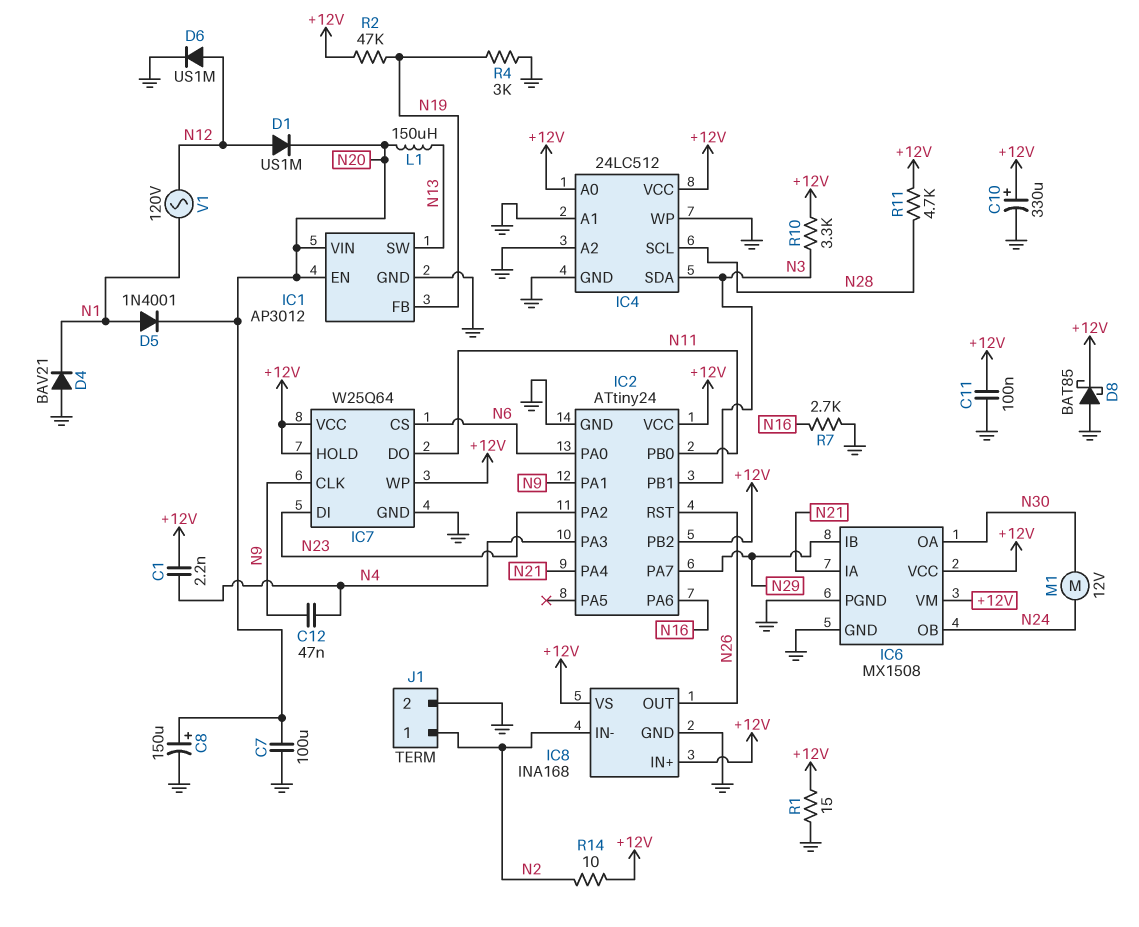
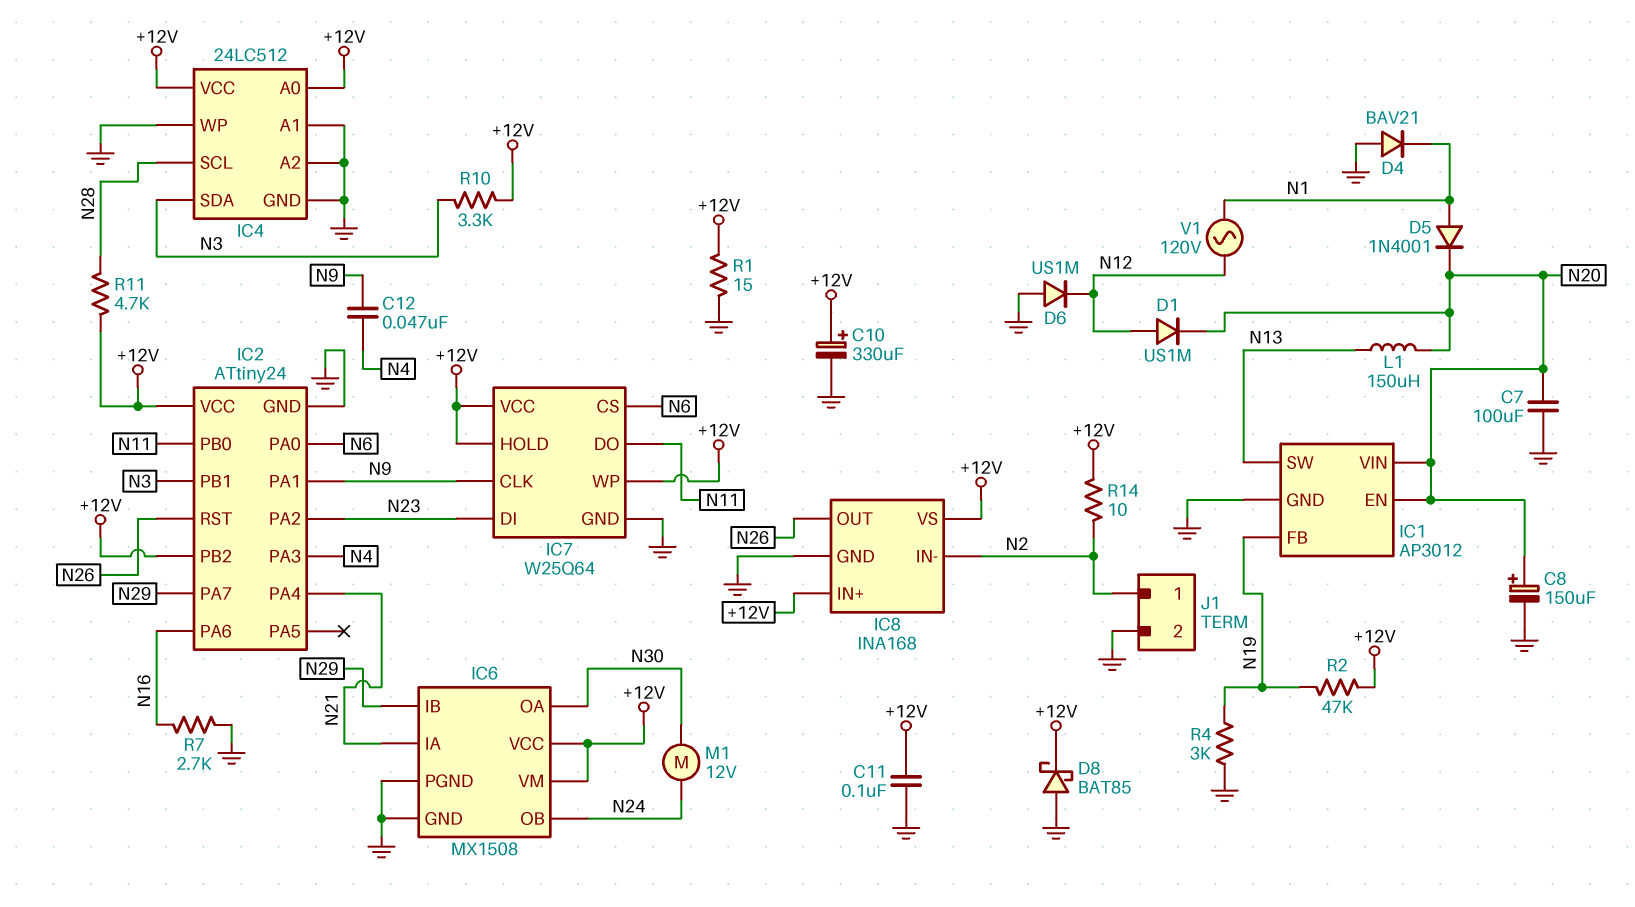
C1: 2.2nF (+12V, N4) -> none
D6: diode US1M (A N12, K GND) -> diode US1M (A GND, K N12)

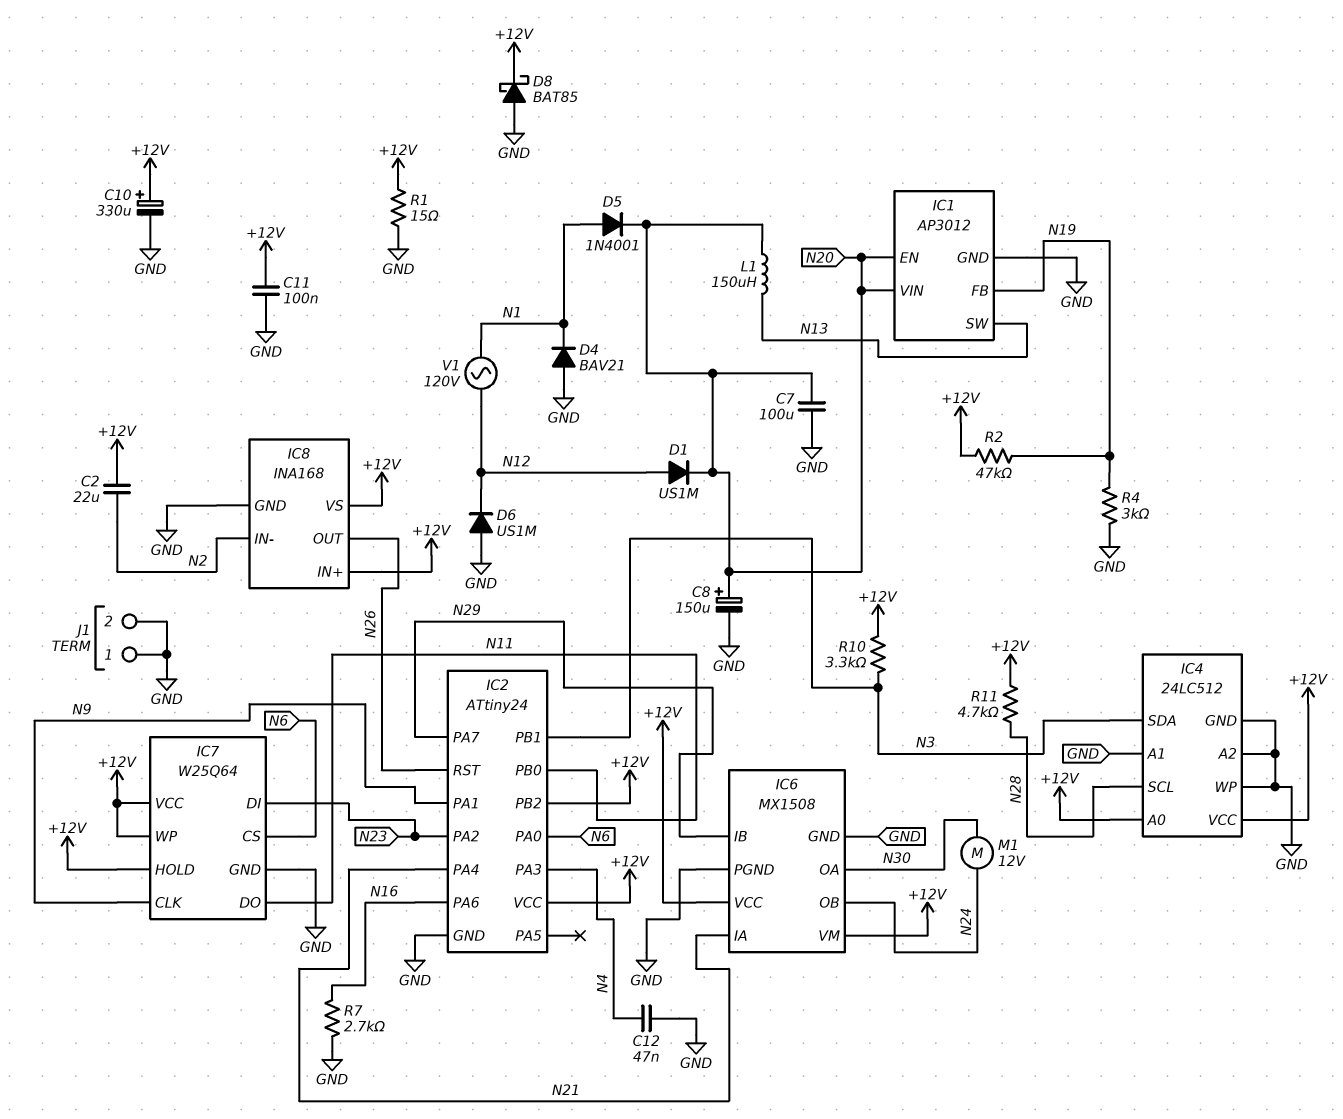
C2: none -> 22uF (+12V, N2)
C12: 47nF (N4, N9) -> 47nF (GND, N4)
J1 pin 1: N2 -> GND
R14: 10 (+12V, N2) -> none

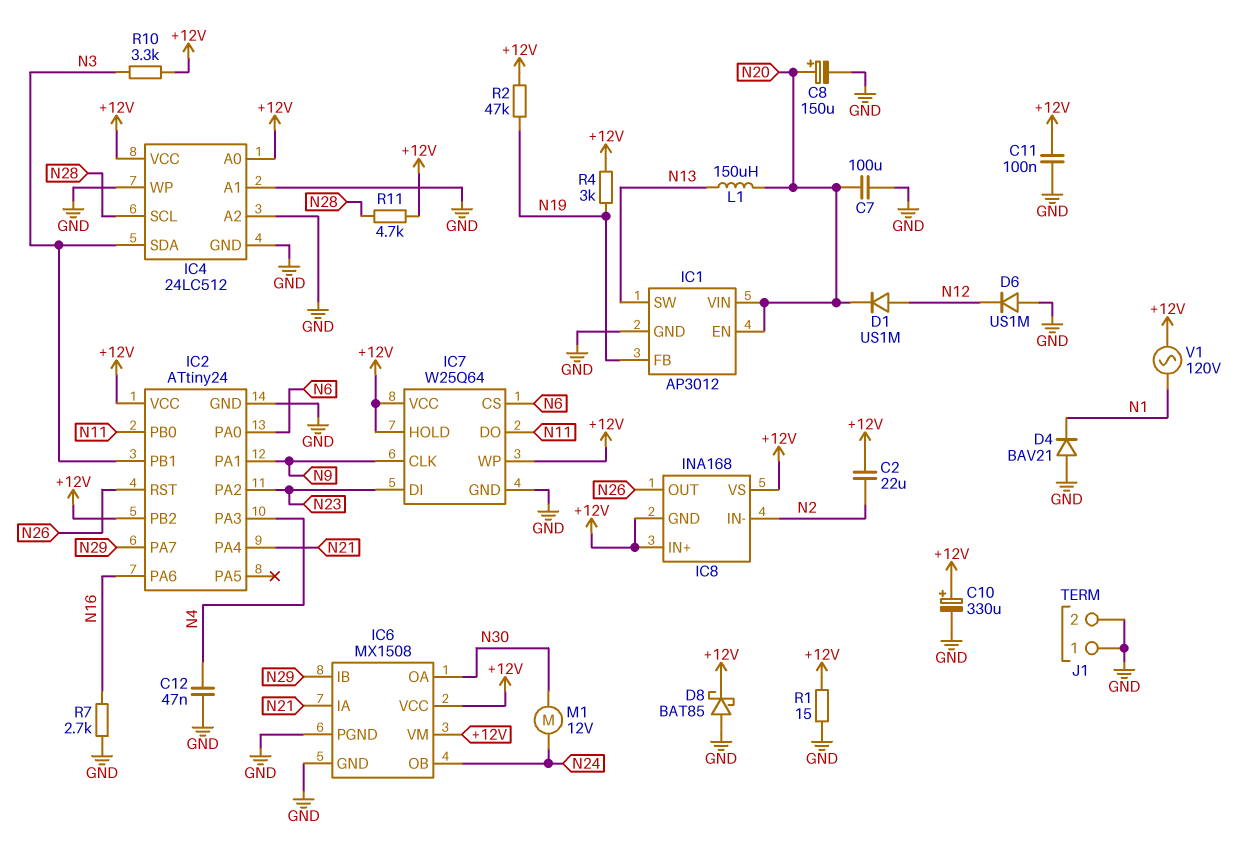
D5: diode 1N4001 (A N1, K N20) -> none
IC8 pin GND: GND -> +12V
R4: 3k (GND, N19) -> 3k (+12V, N19)
V1: AC 120V (N1, N12) -> AC 120V (+12V, N1)

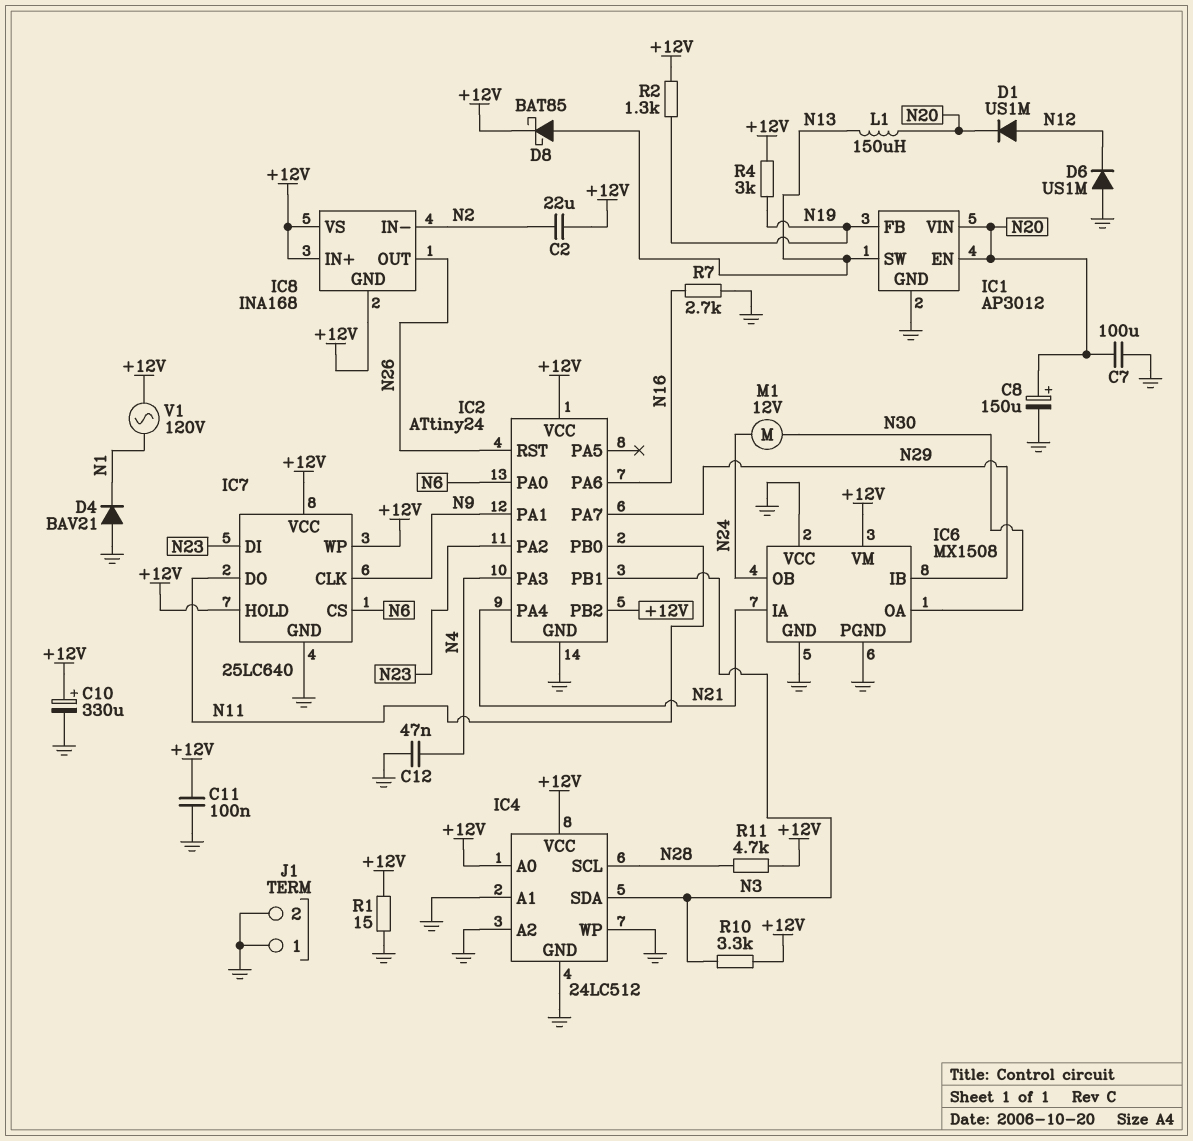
D8: schottky BAT85 (A GND, K +12V) -> schottky BAT85 (A N13, K +12V)
IC6 pin VCC: +12V -> GND
IC7: W25Q64 -> 25LC640
R2: 47k (+12V, N19) -> 1.3k (+12V, N19)

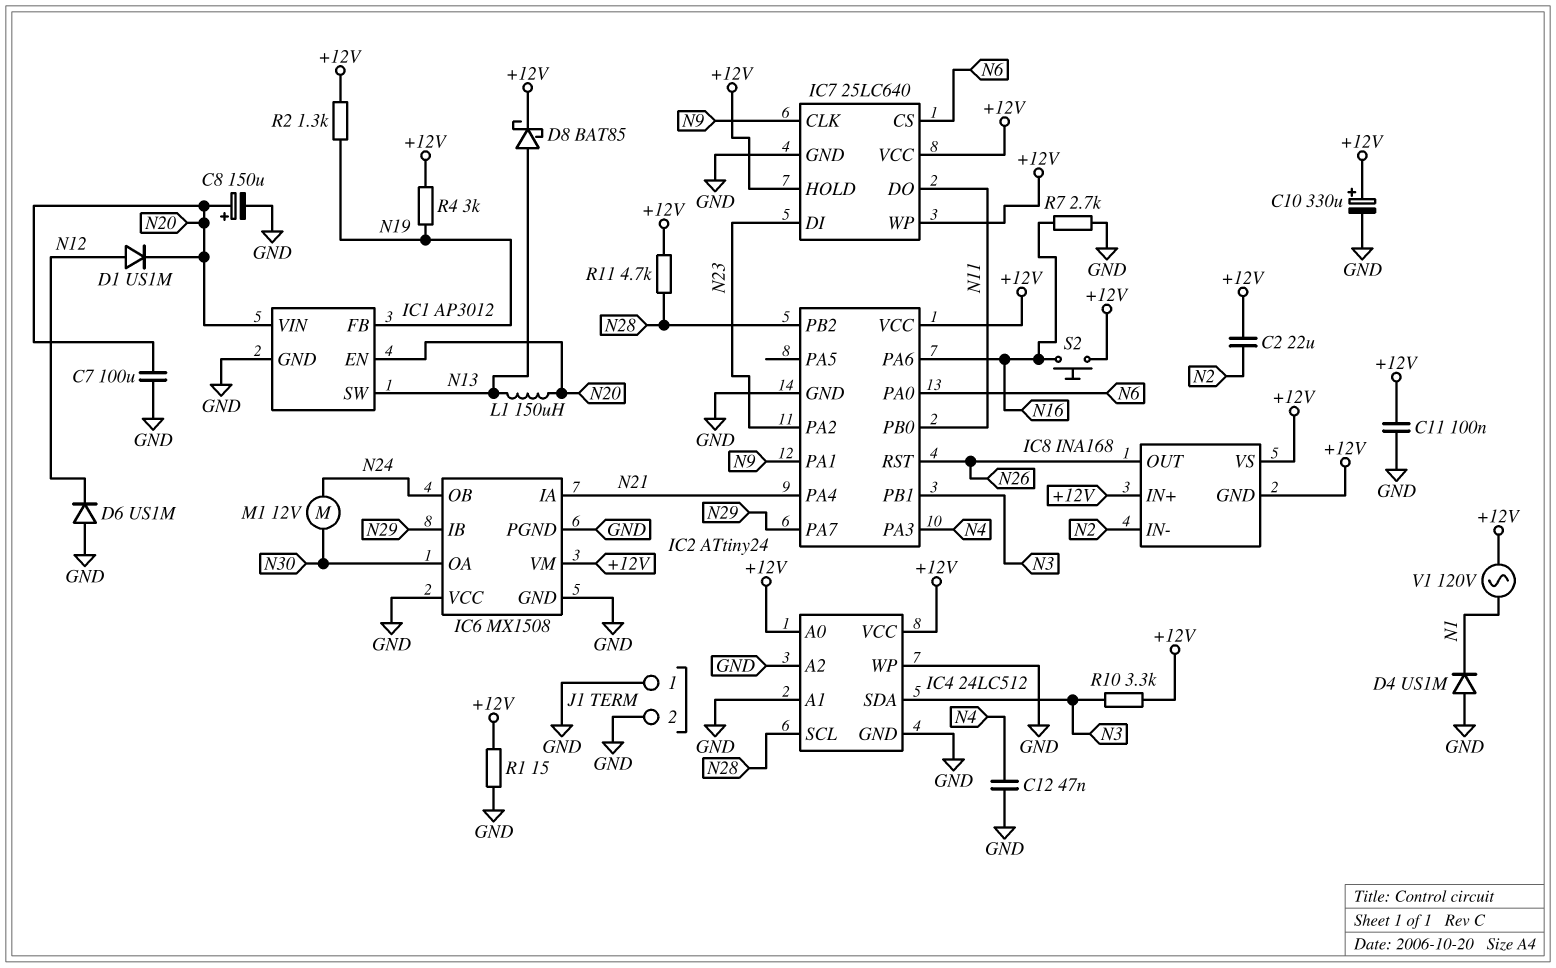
D4: diode BAV21 (A GND, K N1) -> diode US1M (A GND, K N1)
IC2 pin PB2: +12V -> N28
S2: none -> button (+12V, N16)

